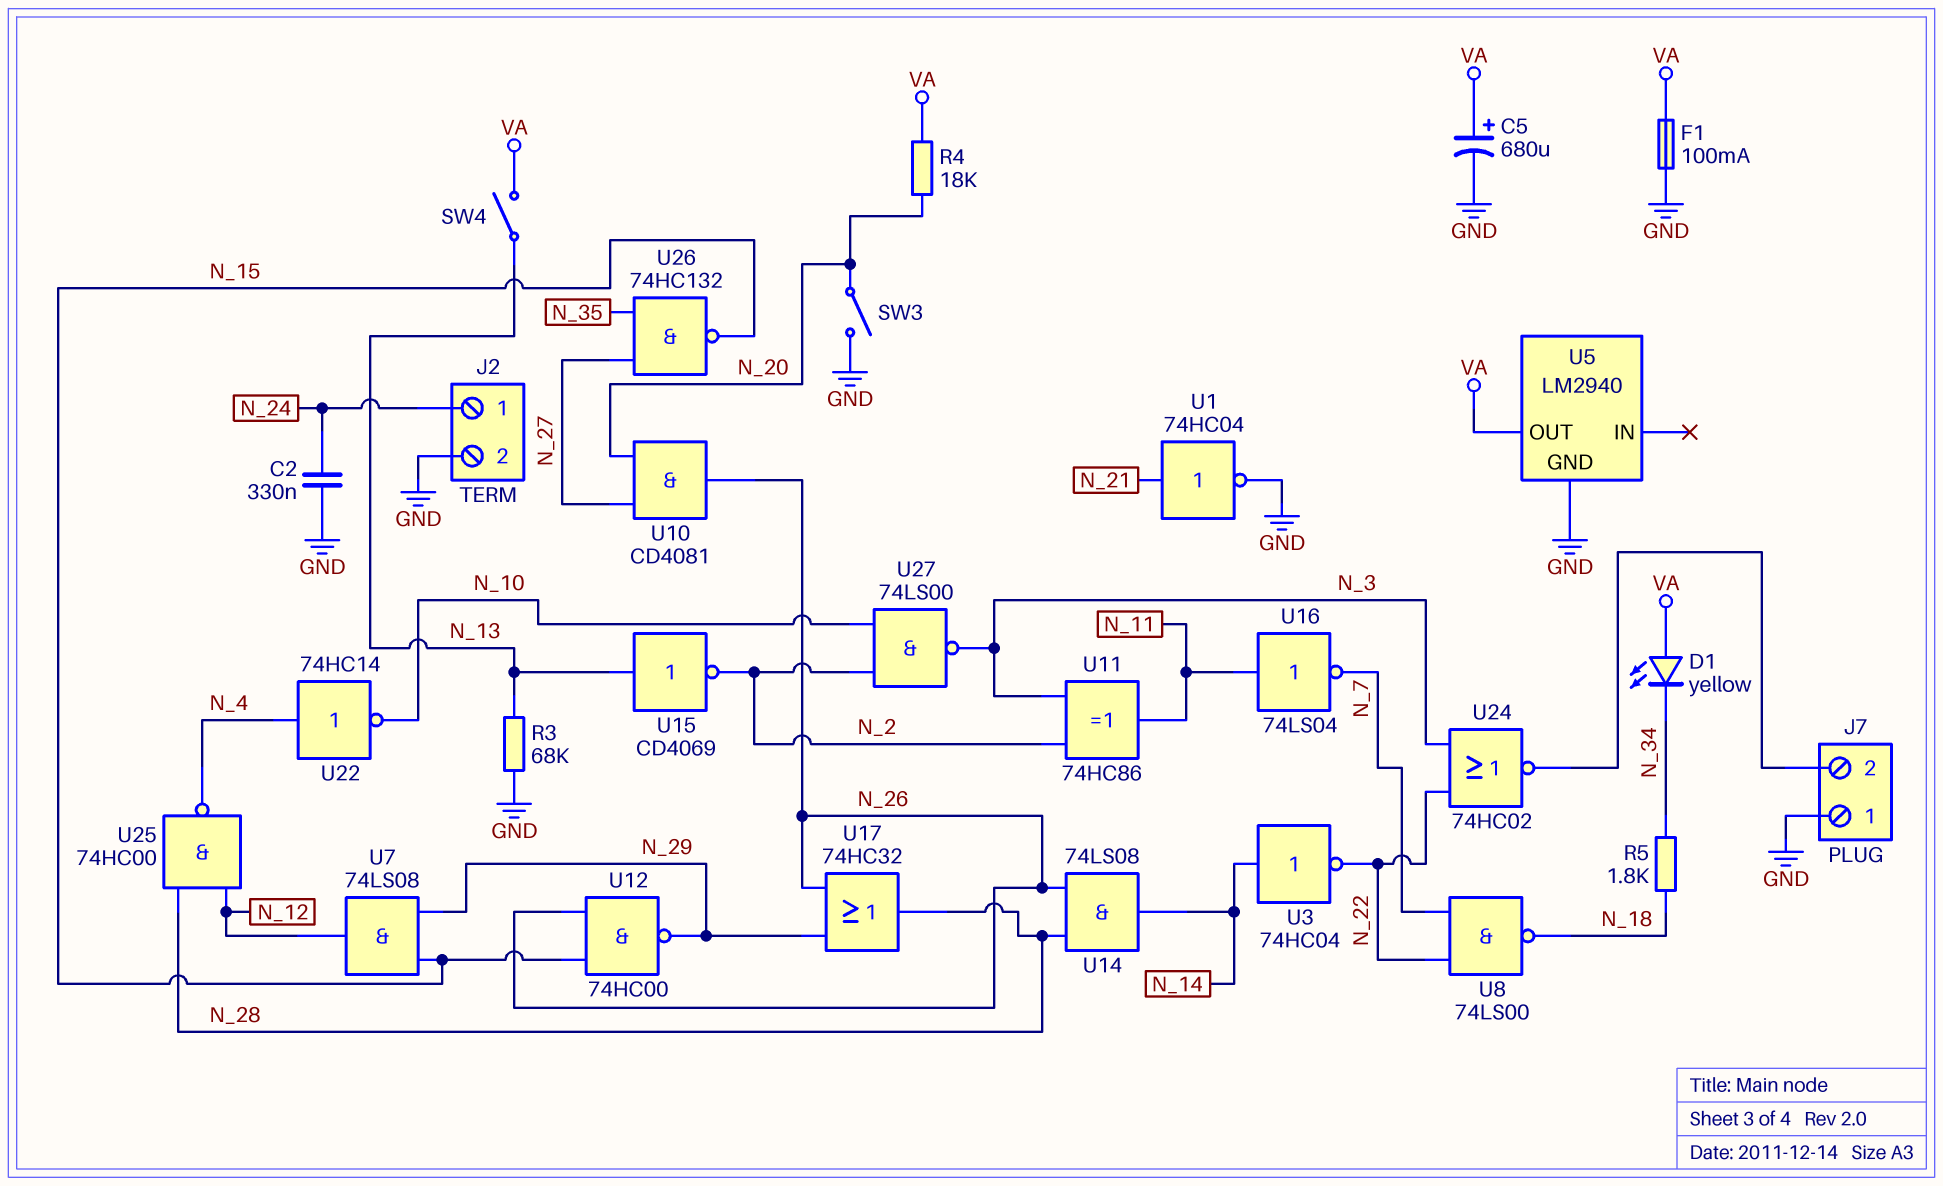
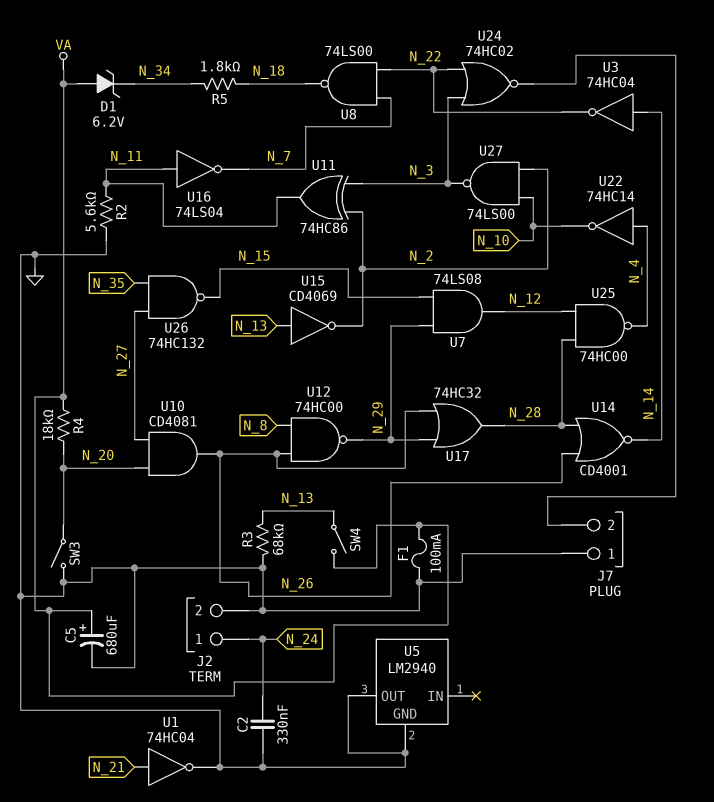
D1: LED yellow (A VA, K N_34) -> zener 6.2V (A VA, K N_34)
R2: none -> 5.6k (GND, N_11)
U5 pin OUT: VA -> GND
U12: NAND 74HC00 (in N_15, in N_26, out N_29) -> NAND 74HC00 (in N_8, in N_26, out N_29)
U14: AND 74LS08 (in N_26, in N_28, out N_14) -> NOR CD4001 (in N_26, in N_28, out N_14)

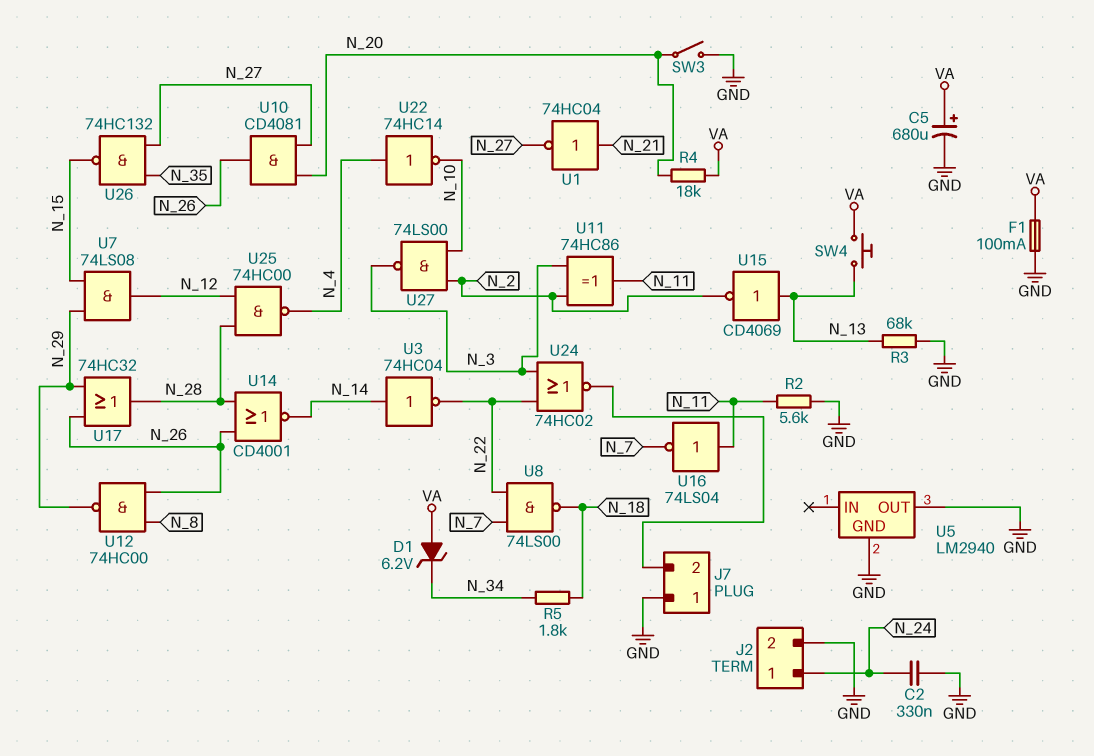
SW4: switch (N_13, VA) -> button (N_13, VA)
U1: NOT 74HC04 (in N_21, out GND) -> NOT 74HC04 (in N_21, out N_27)

